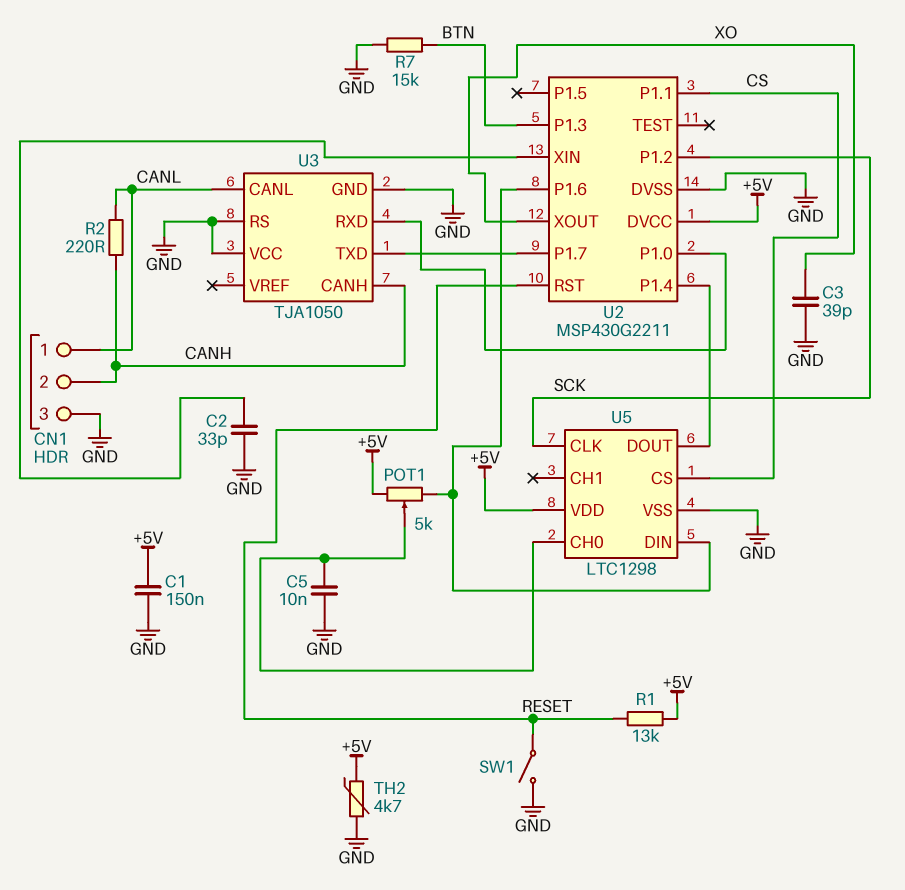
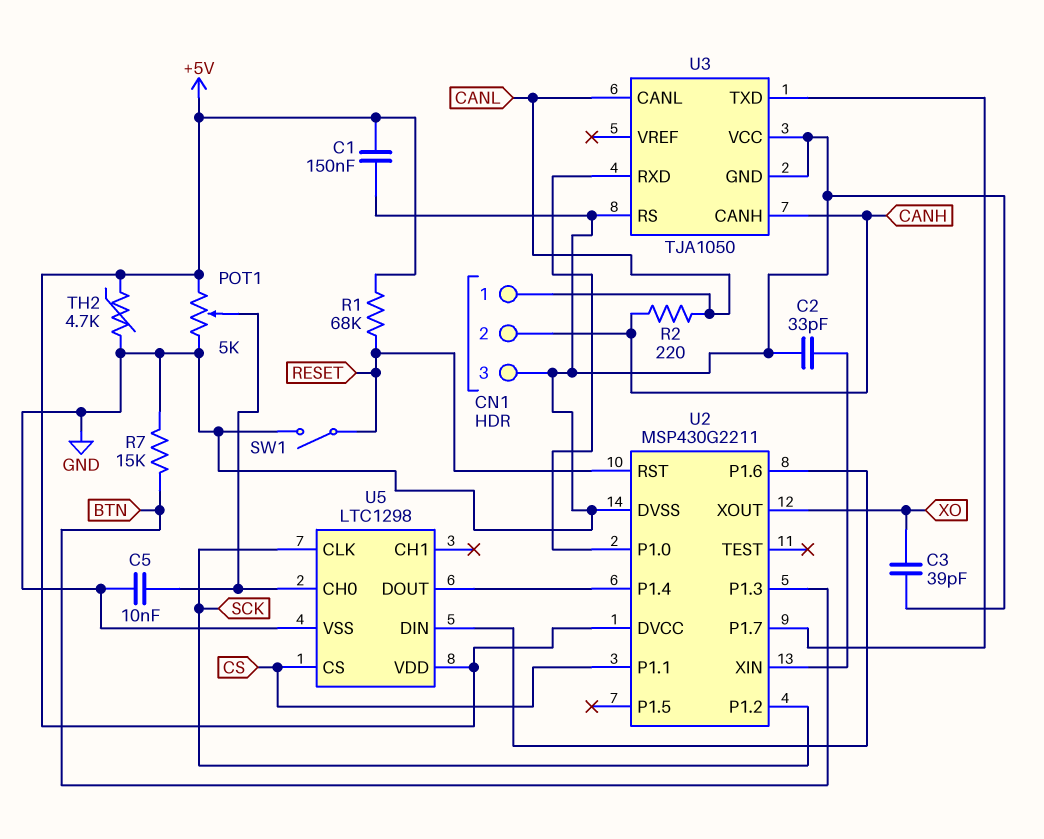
POT1: 5k (+5V, U2/P1.6, wiper U5/CH0) -> 5k (+5V, GND, wiper U5/CH0)
R1: 13k (+5V, RESET) -> 68k (+5V, RESET)

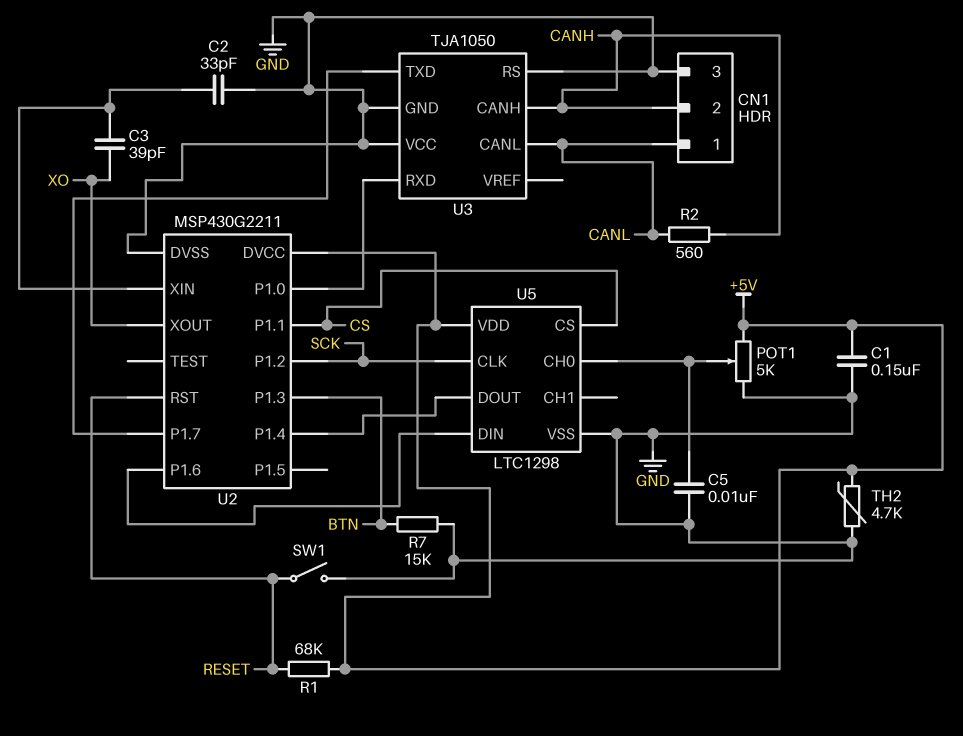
C3: 39pF (GND, XO) -> 39pF (U2/XIN, XO)
R2: 220 (CANH, CANL) -> 560 (CANH, CANL)

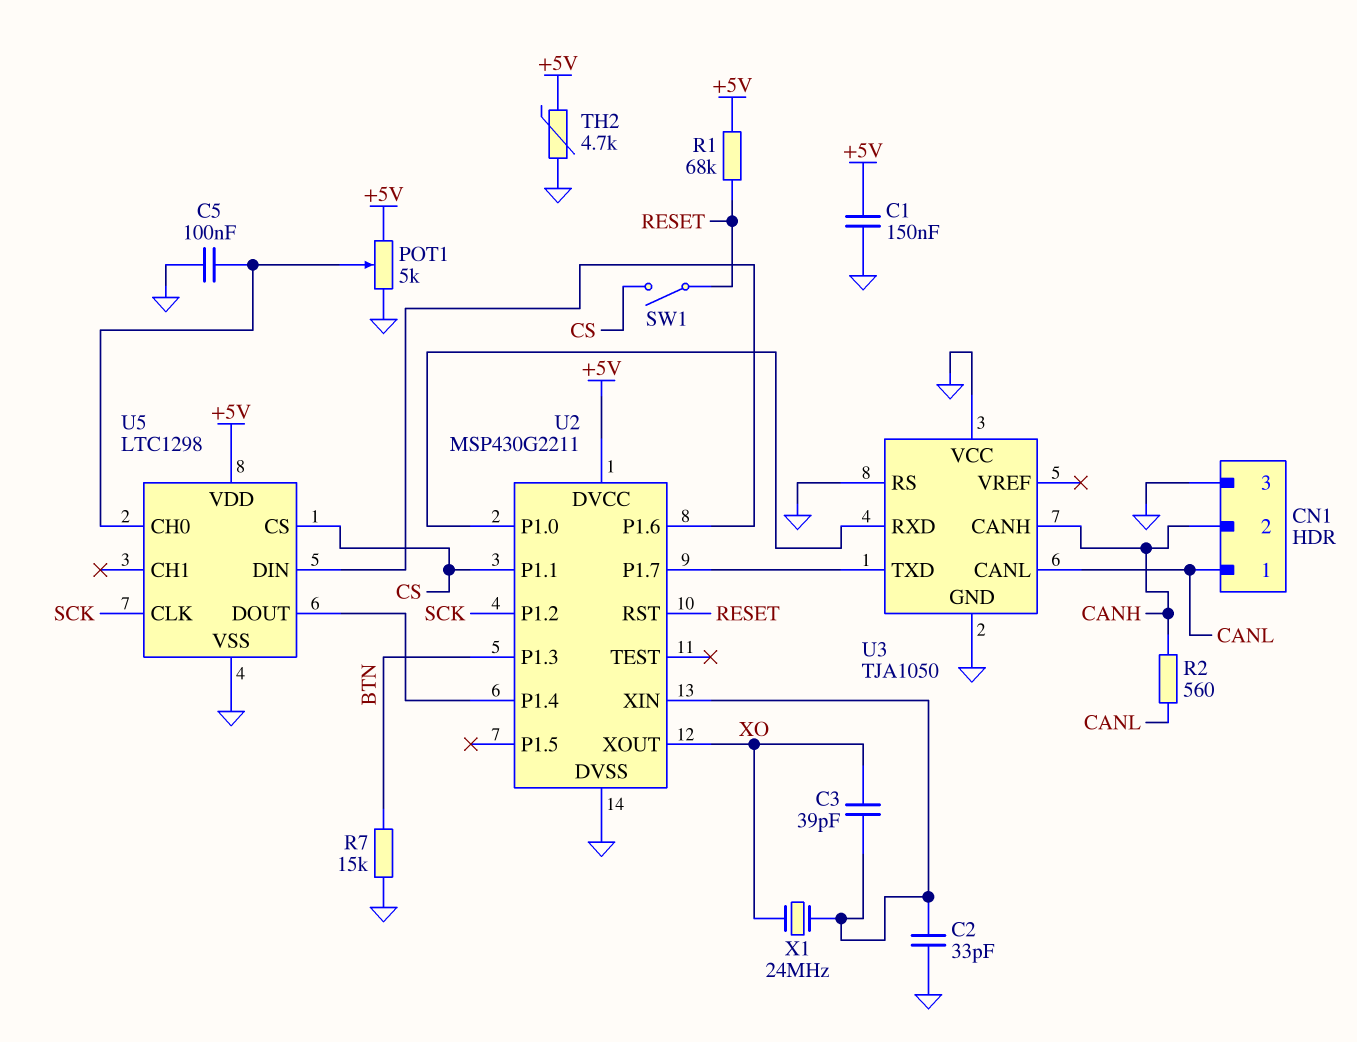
C5: 10nF (GND, U5/CH0) -> 100nF (GND, U5/CH0)
SW1: switch (GND, RESET) -> switch (CS, RESET)
X1: none -> 24MHz (U2/XIN, XO)

